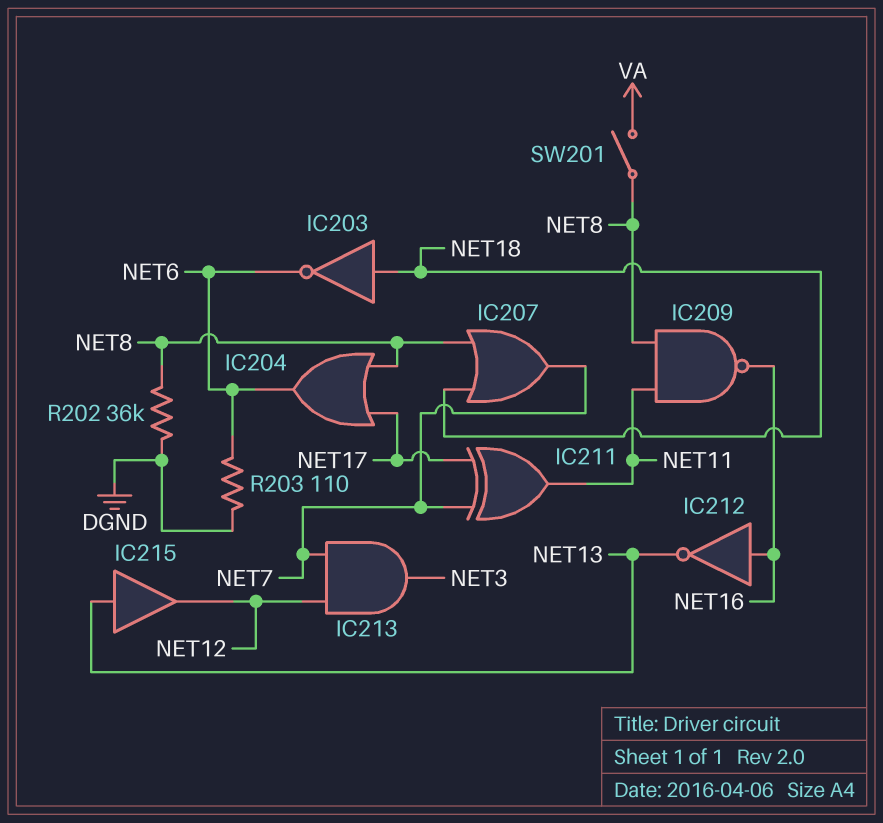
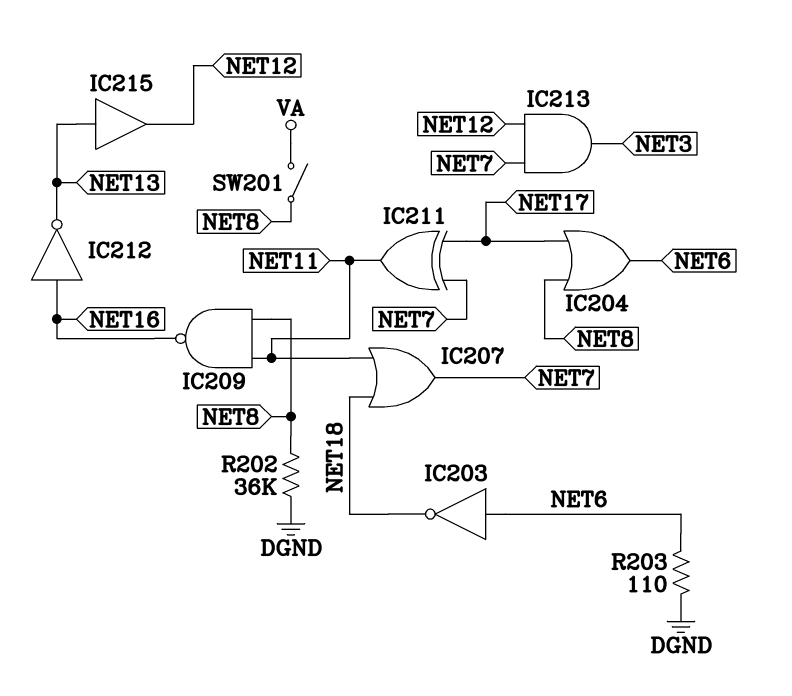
IC203: NOT (in NET18, out NET6) -> NOT (in NET6, out NET18)
IC207: OR (in NET8, in NET18, out NET7) -> OR (in NET11, in NET18, out NET7)

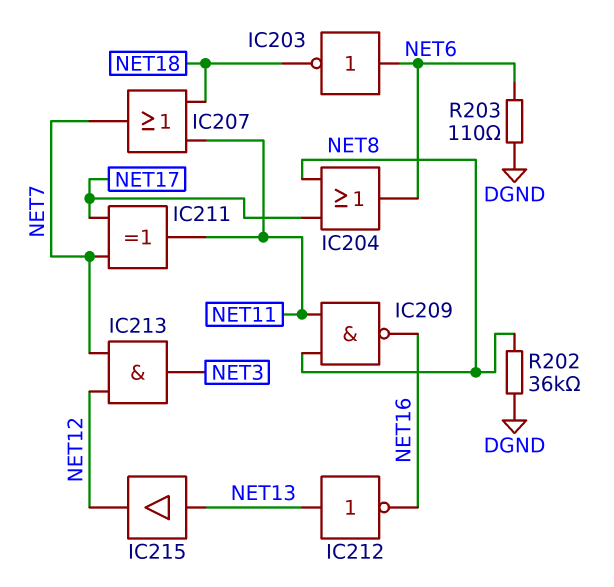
IC212: NOT (in NET16, out NET13) -> NOT (in NET13, out NET16)
SW201: switch (NET8, VA) -> none

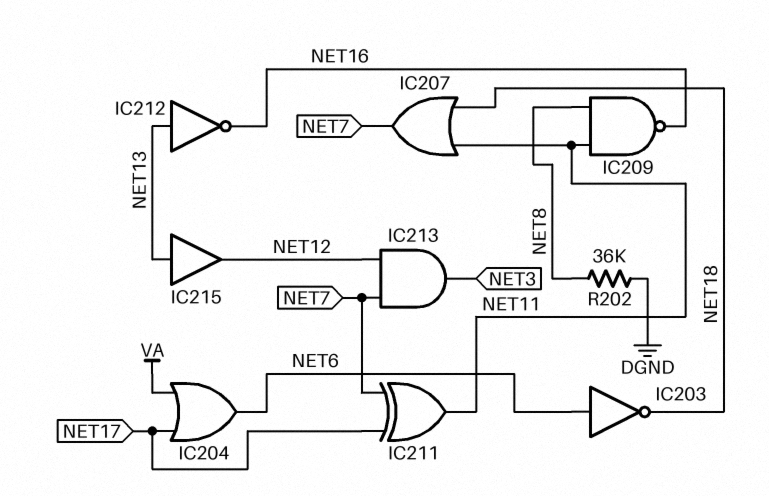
IC204: OR (in NET8, in NET17, out NET6) -> OR (in NET17, in VA, out NET6)
R203: 110 (DGND, NET6) -> none

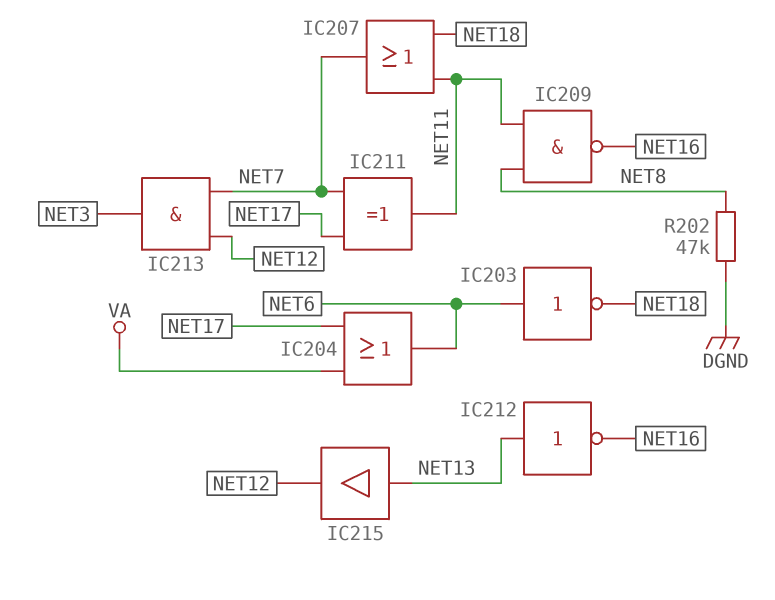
R202: 36k (DGND, NET8) -> 47k (DGND, NET8)

